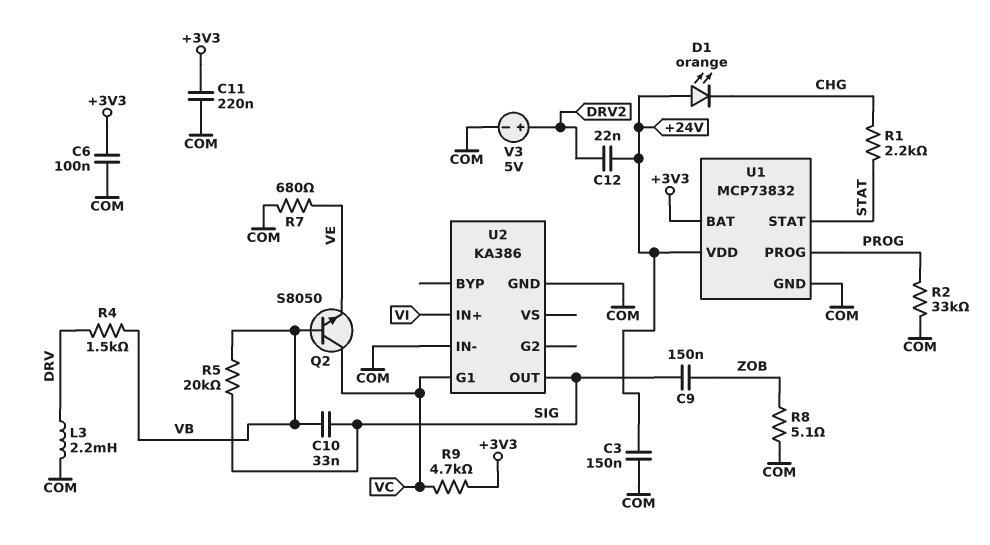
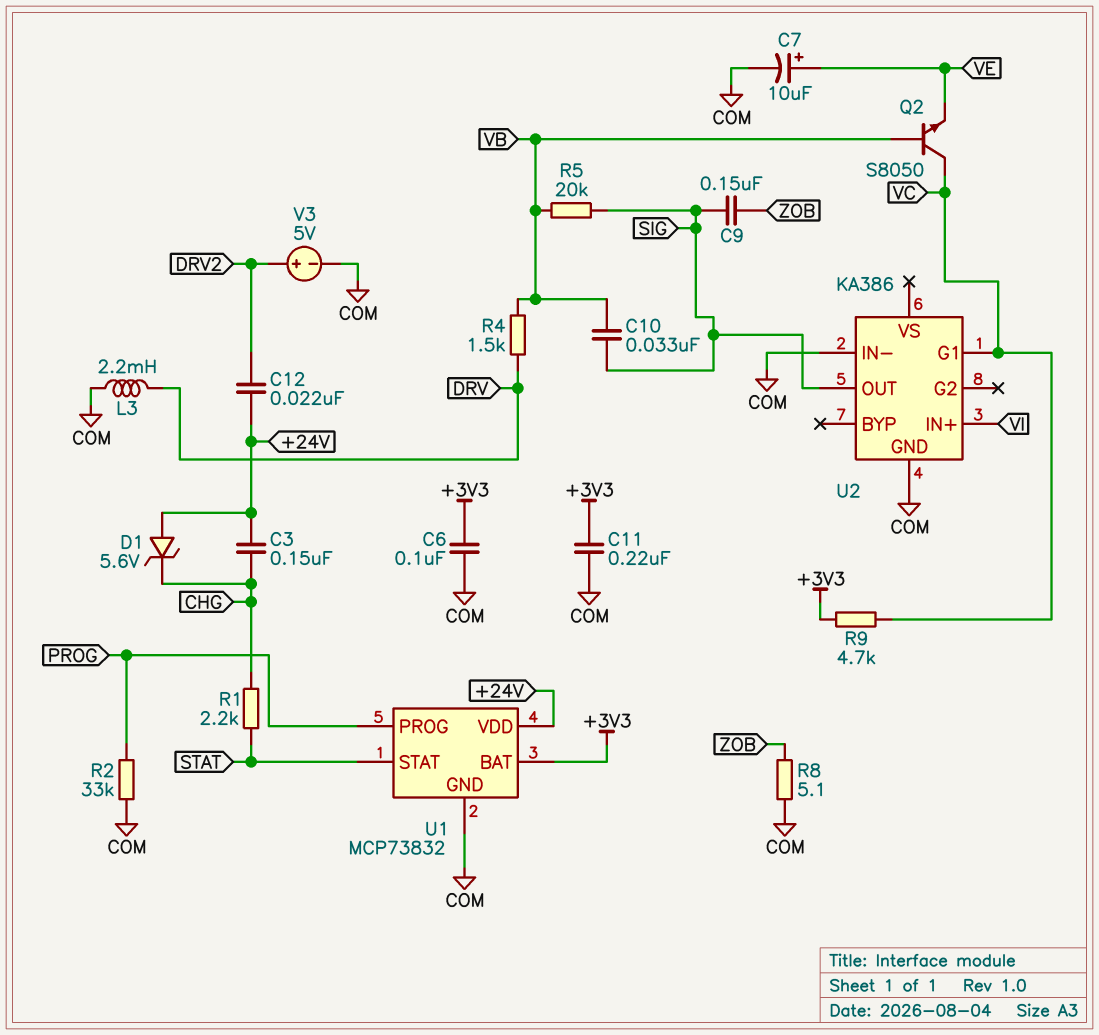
C3: 150nF (+24V, COM) -> 150nF (+24V, CHG)
C7: none -> 10uF (plus VE, minus COM)
D1: LED orange (A +24V, K CHG) -> zener 5.6V (A +24V, K CHG)
R7: 680 (COM, VE) -> none

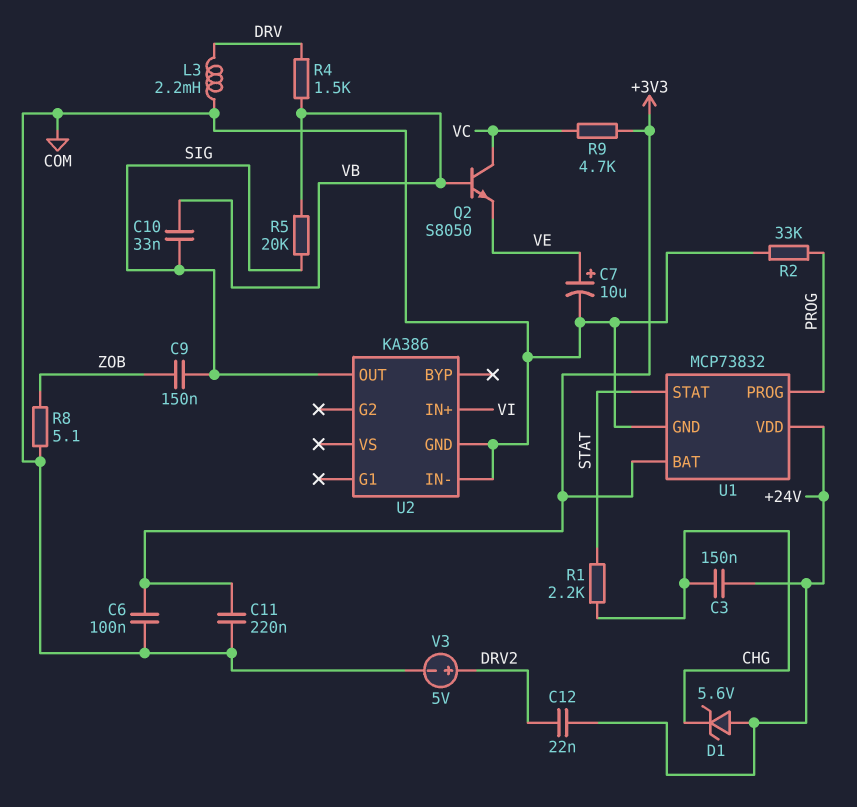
U2 pin G1: VC -> none

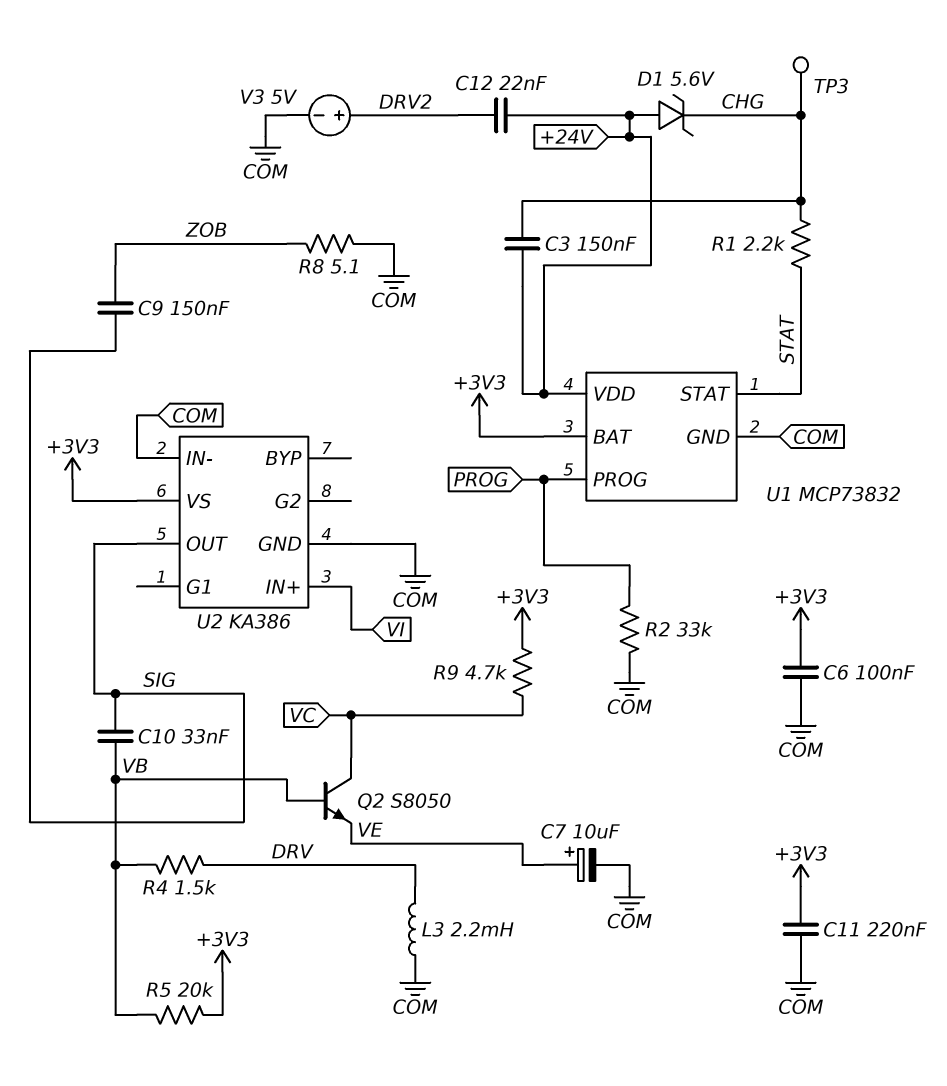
R5: 20k (SIG, VB) -> 20k (+3V3, VB)
TP3: none -> test point (CHG)
U2 pin VS: none -> +3V3

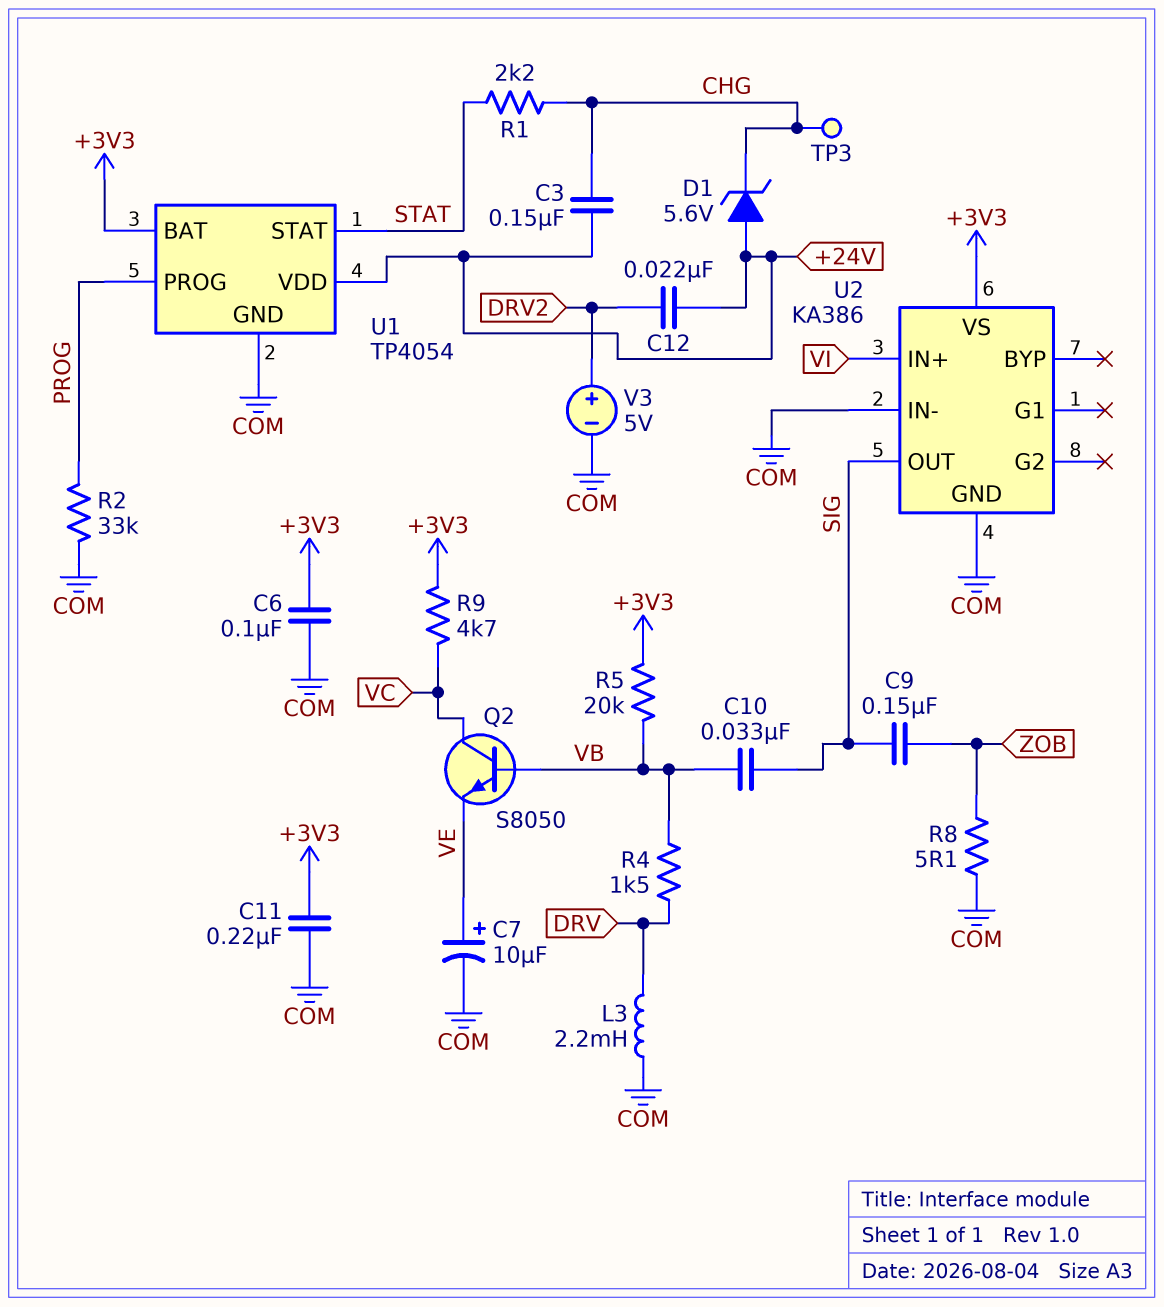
U1: MCP73832 -> TP4054

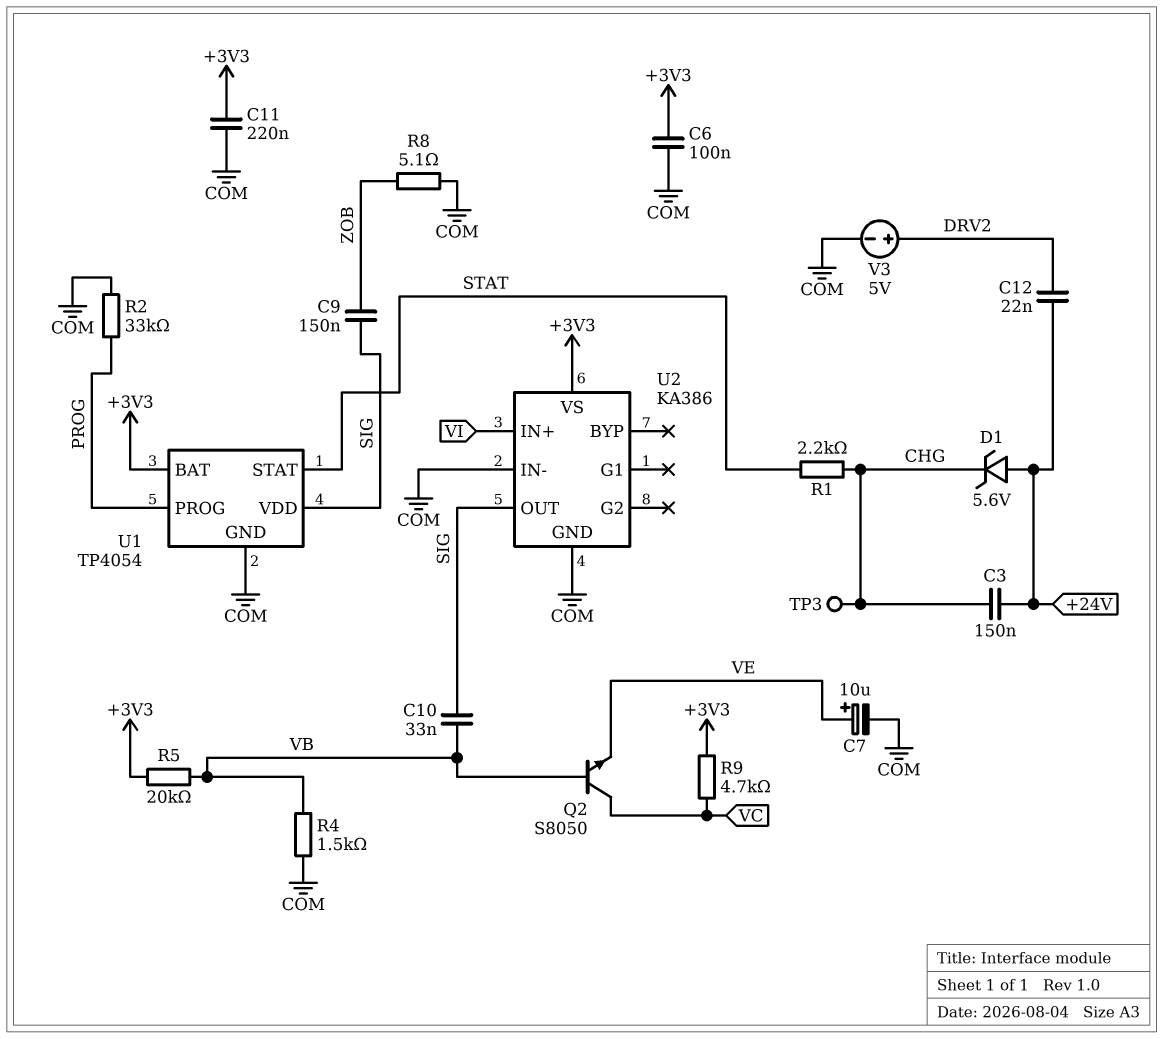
L3: 2.2mH (COM, DRV) -> none
R4: 1.5k (DRV, VB) -> 1.5k (COM, VB)
U1 pin VDD: +24V -> SIG

